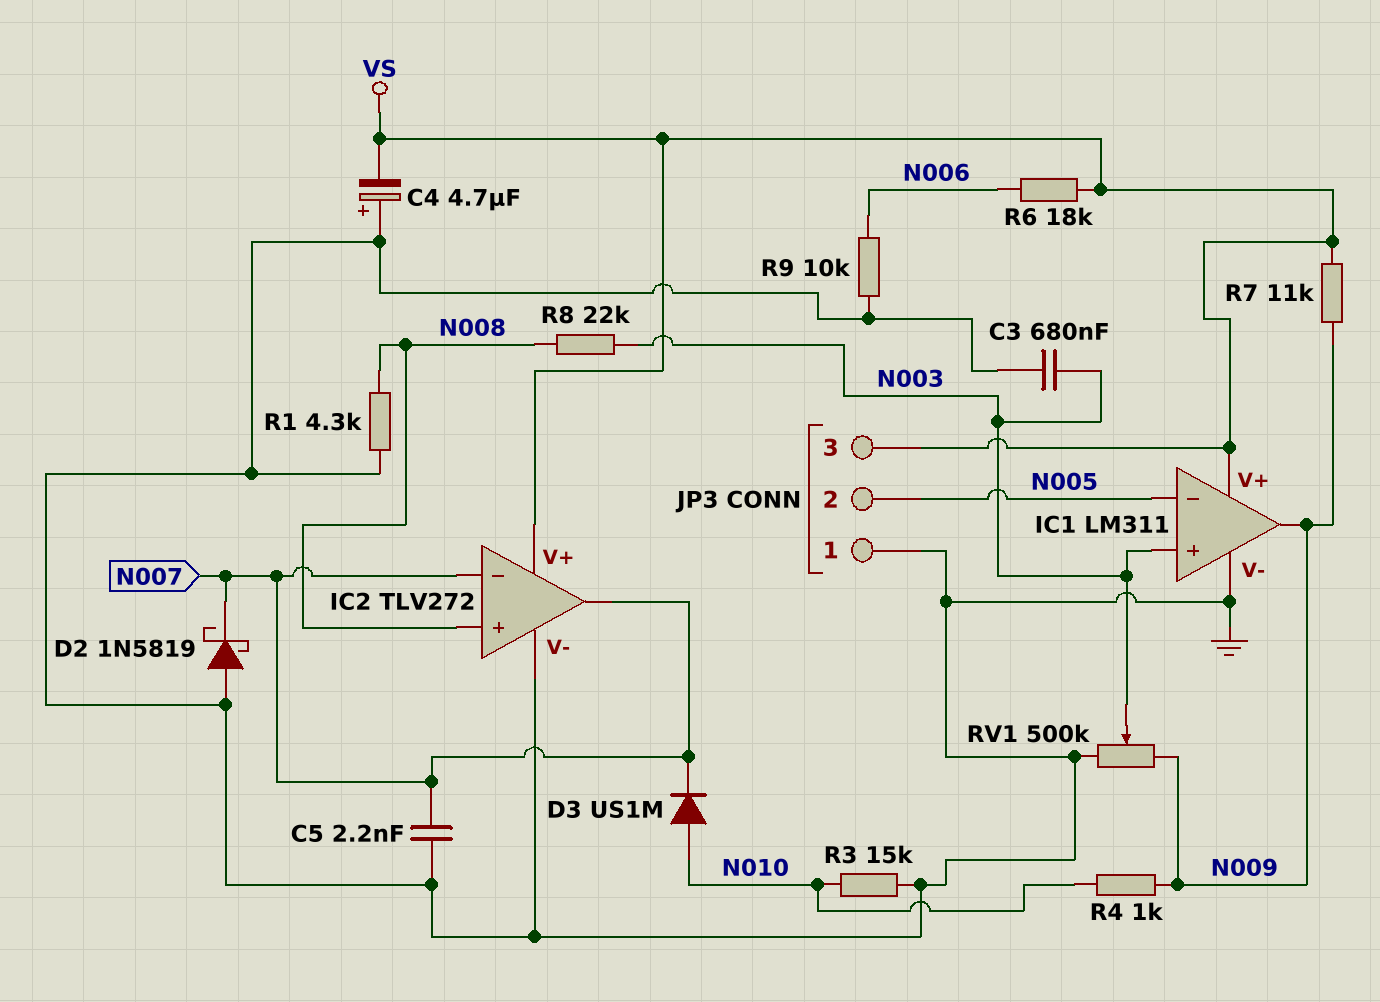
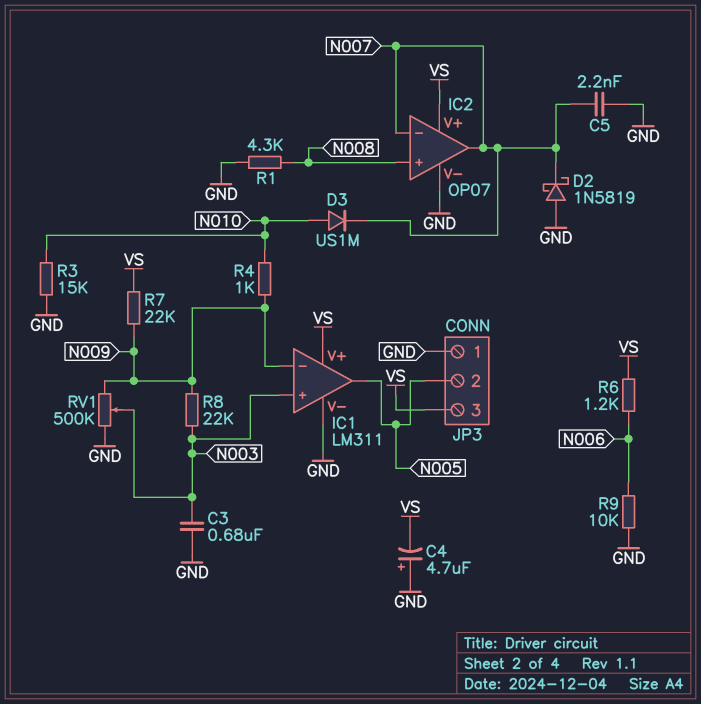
IC1 pin in-: N005 -> N009
IC1 pin out: N009 -> N005
IC2: TLV272 -> OP07
R6: 18k (N006, VS) -> 1.2k (N006, VS)
R7: 11k (N009, VS) -> 22k (N009, VS)
R8: 22k (N003, N008) -> 22k (N003, N009)

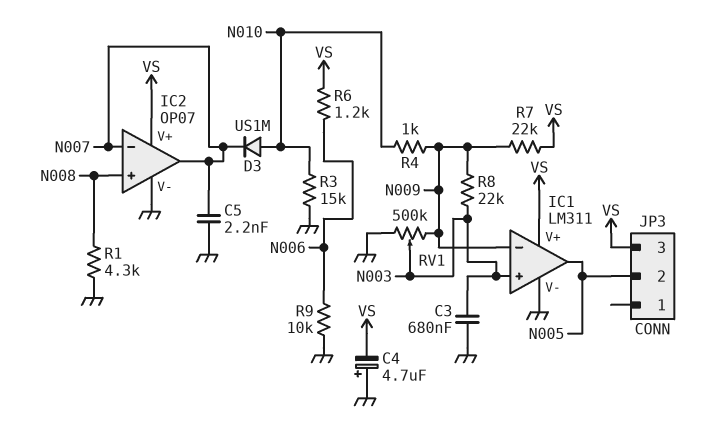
D2: schottky 1N5819 (A GND, K N007) -> none
JP3 pin 1: GND -> none

